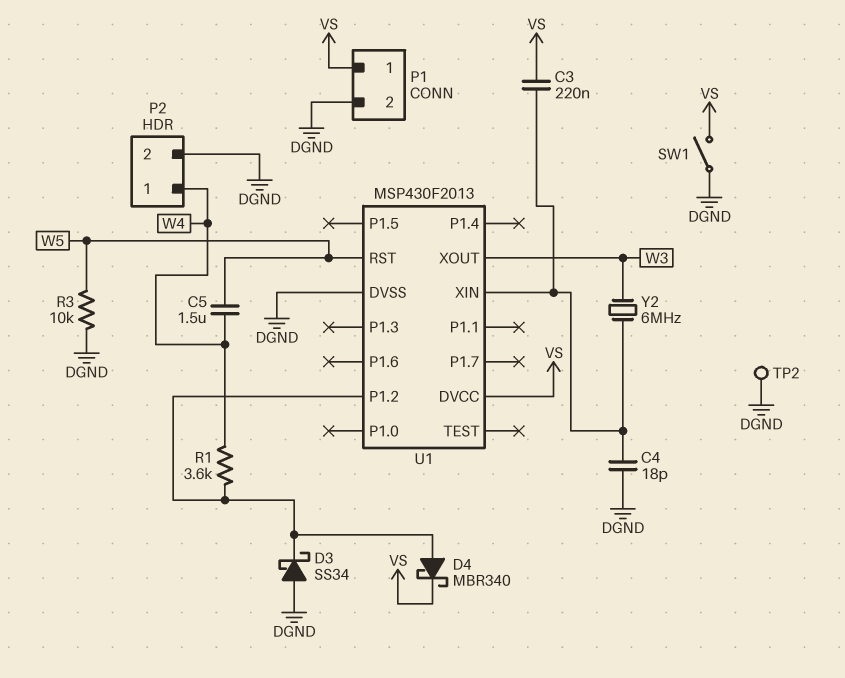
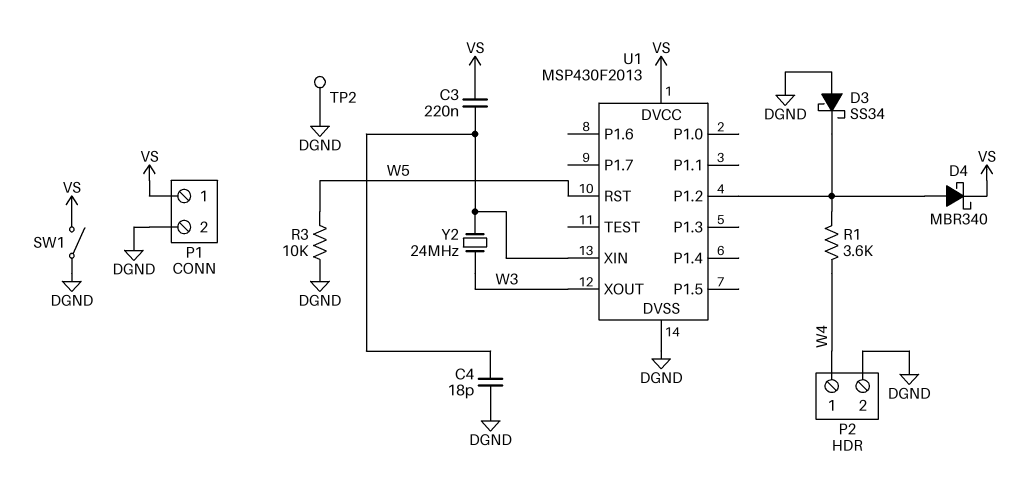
C5: 1.5uF (W4, W5) -> none
Y2: 6MHz (U1/XIN, W3) -> 24MHz (U1/XIN, W3)

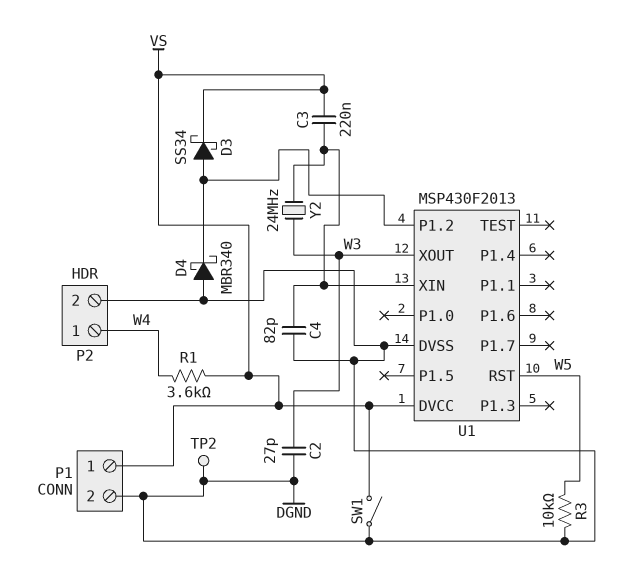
C2: none -> 27pF (DGND, W3)
C4: 18pF (DGND, U1/XIN) -> 82pF (DGND, U1/XIN)
D3: schottky SS34 (A DGND, K U1/P1.2) -> schottky SS34 (A U1/P1.2, K VS)
D4: schottky MBR340 (A U1/P1.2, K VS) -> schottky MBR340 (A DGND, K U1/P1.2)
R1: 3.6k (U1/P1.2, W4) -> 3.6k (VS, W4)

